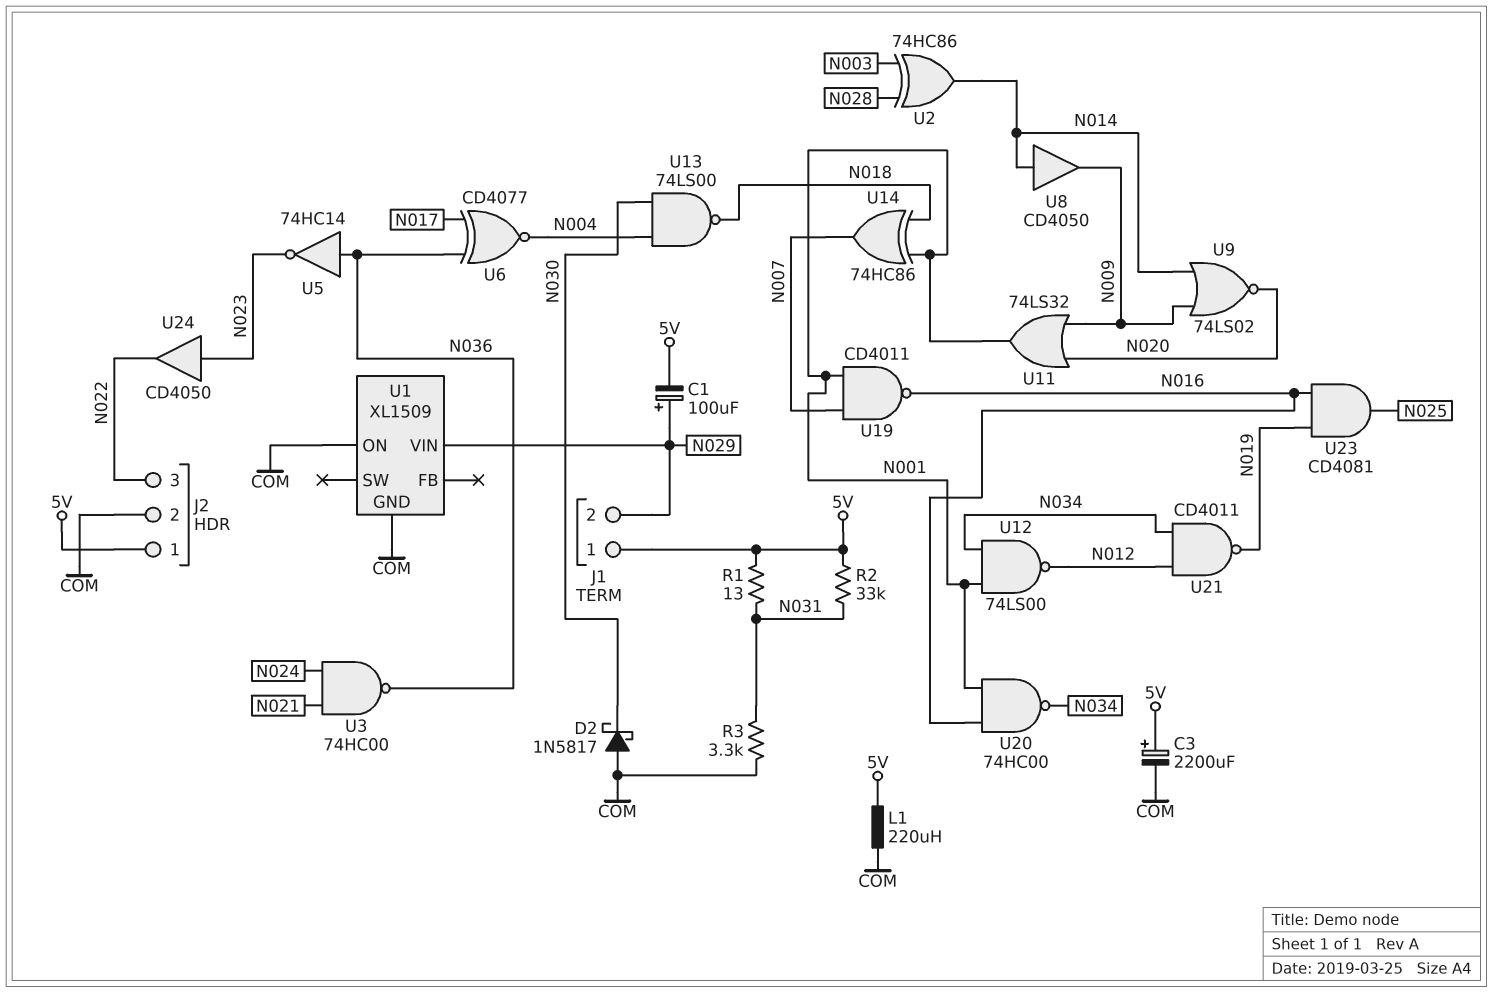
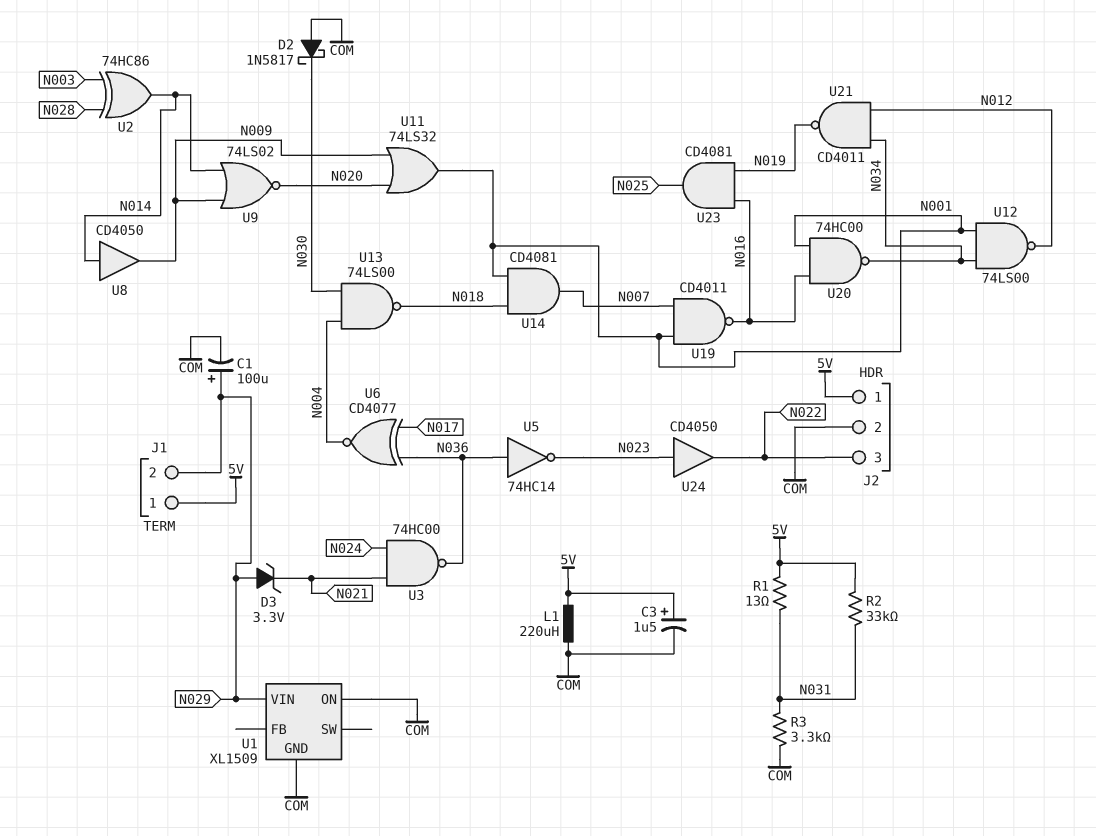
C1: 100uF (plus N029, minus 5V) -> 100uF (plus N029, minus COM)
C3: 2200uF (plus 5V, minus COM) -> 1.5uF (plus 5V, minus COM)
D3: none -> zener 3.3V (A N029, K N021)
U14: XOR 74HC86 (in N001, in N018, out N007) -> AND CD4081 (in N001, in N018, out N007)

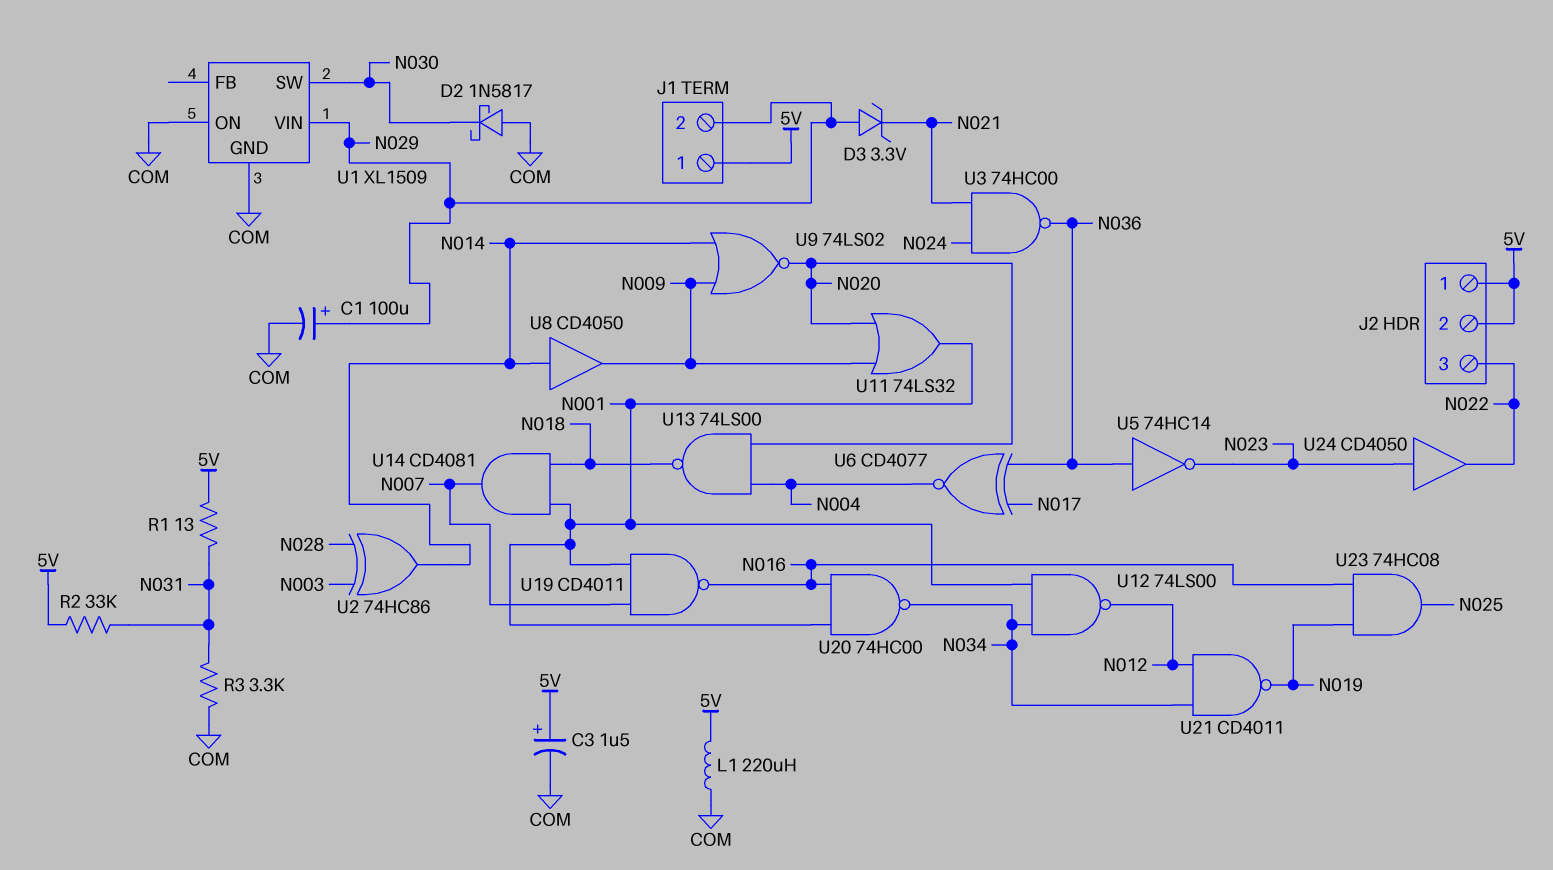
J2 pin 2: COM -> 5V
U1 pin SW: none -> N030
U13: NAND 74LS00 (in N004, in N030, out N018) -> NAND 74LS00 (in N004, in N020, out N018)
U23: AND CD4081 (in N016, in N019, out N025) -> AND 74HC08 (in N016, in N019, out N025)

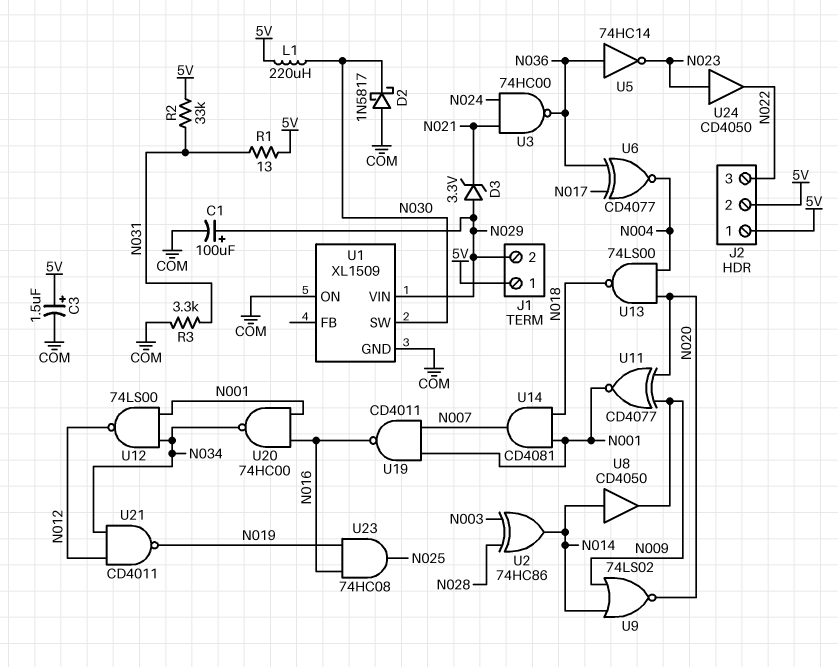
L1: 220uH (5V, COM) -> 220uH (5V, N030)
U11: OR 74LS32 (in N009, in N020, out N001) -> XNOR CD4077 (in N009, in N020, out N001)

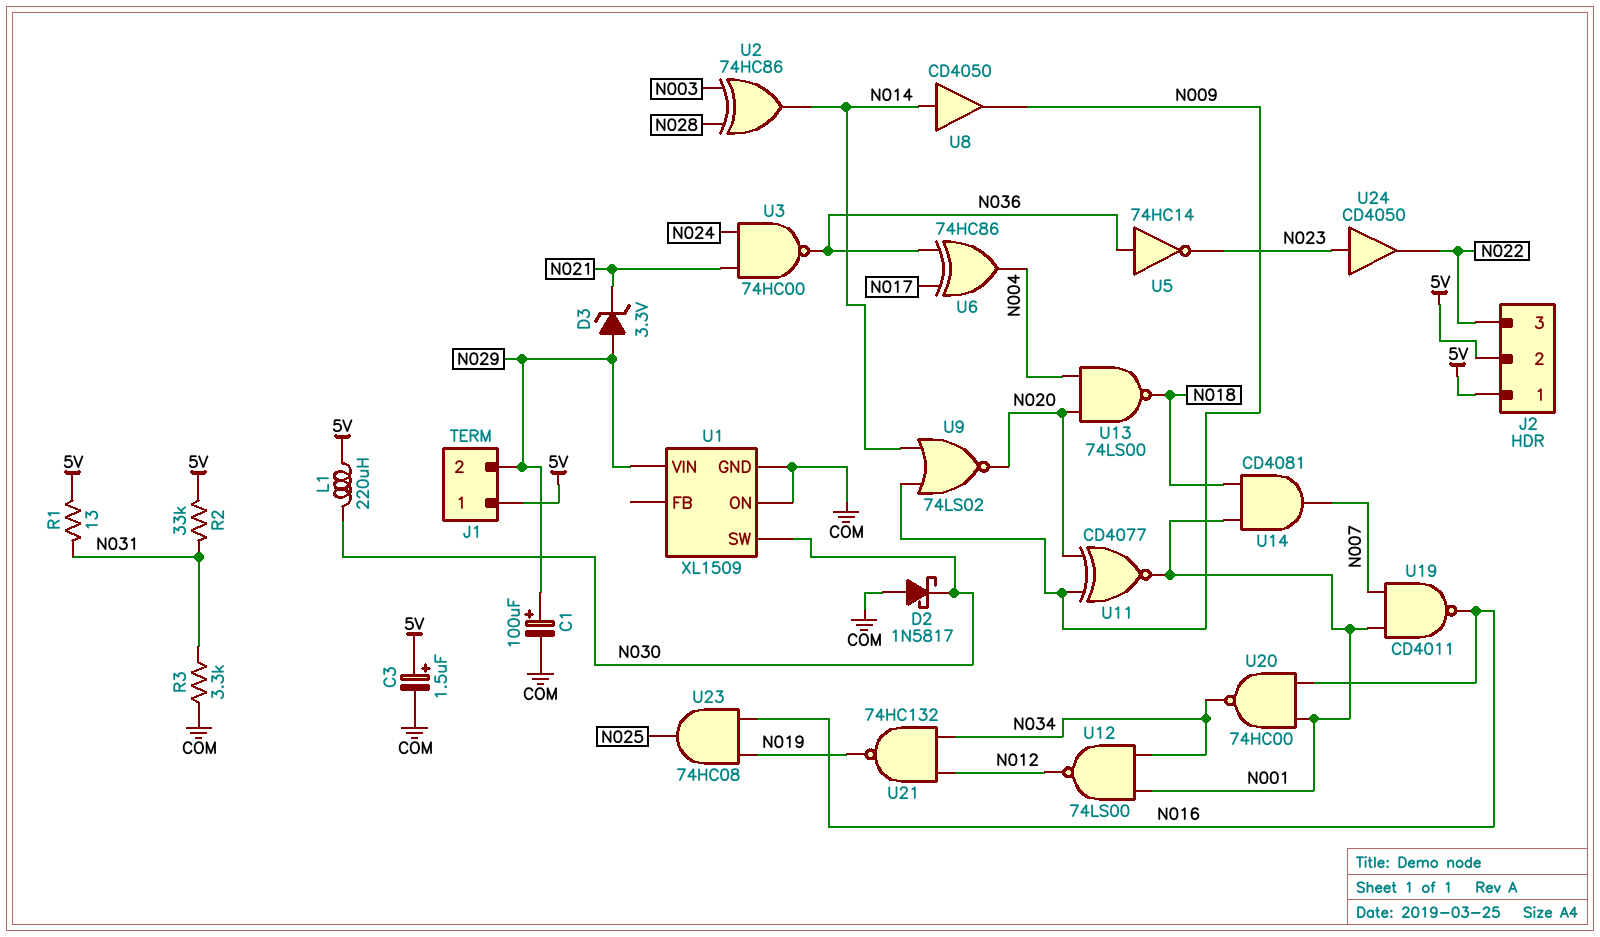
U6: XNOR CD4077 (in N017, in N036, out N004) -> XOR 74HC86 (in N017, in N036, out N004)
U21: NAND CD4011 (in N012, in N034, out N019) -> NAND 74HC132 (in N012, in N034, out N019)

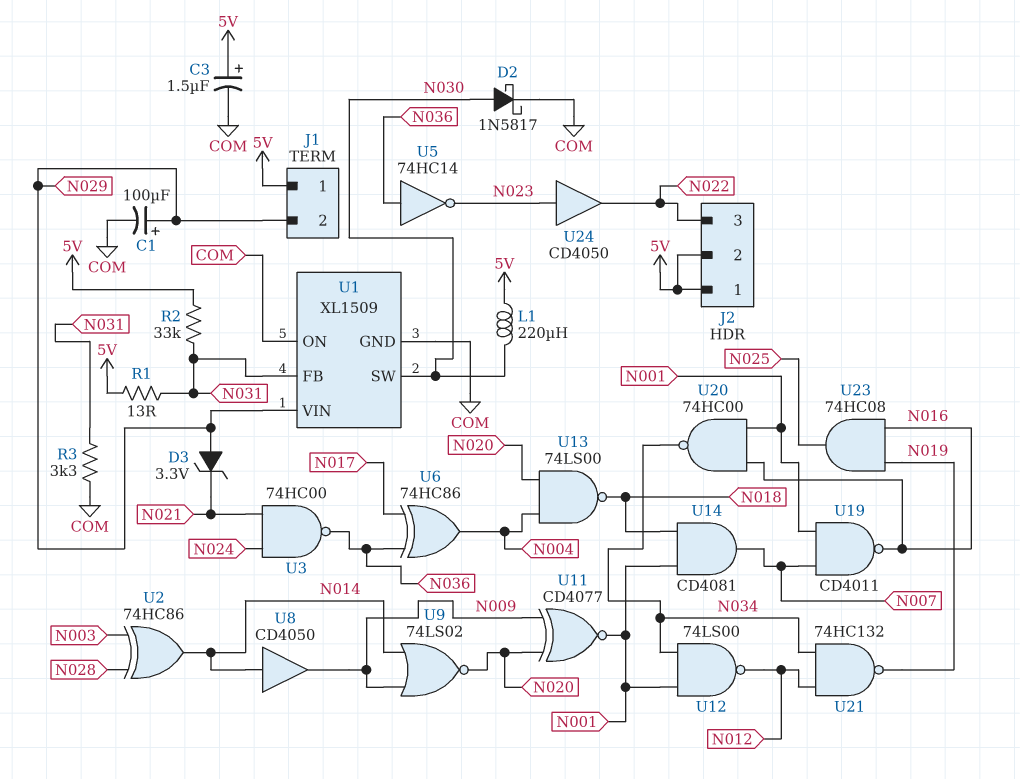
D2: schottky 1N5817 (A COM, K N030) -> schottky 1N5817 (A N030, K COM)
U1 pin FB: none -> N031

